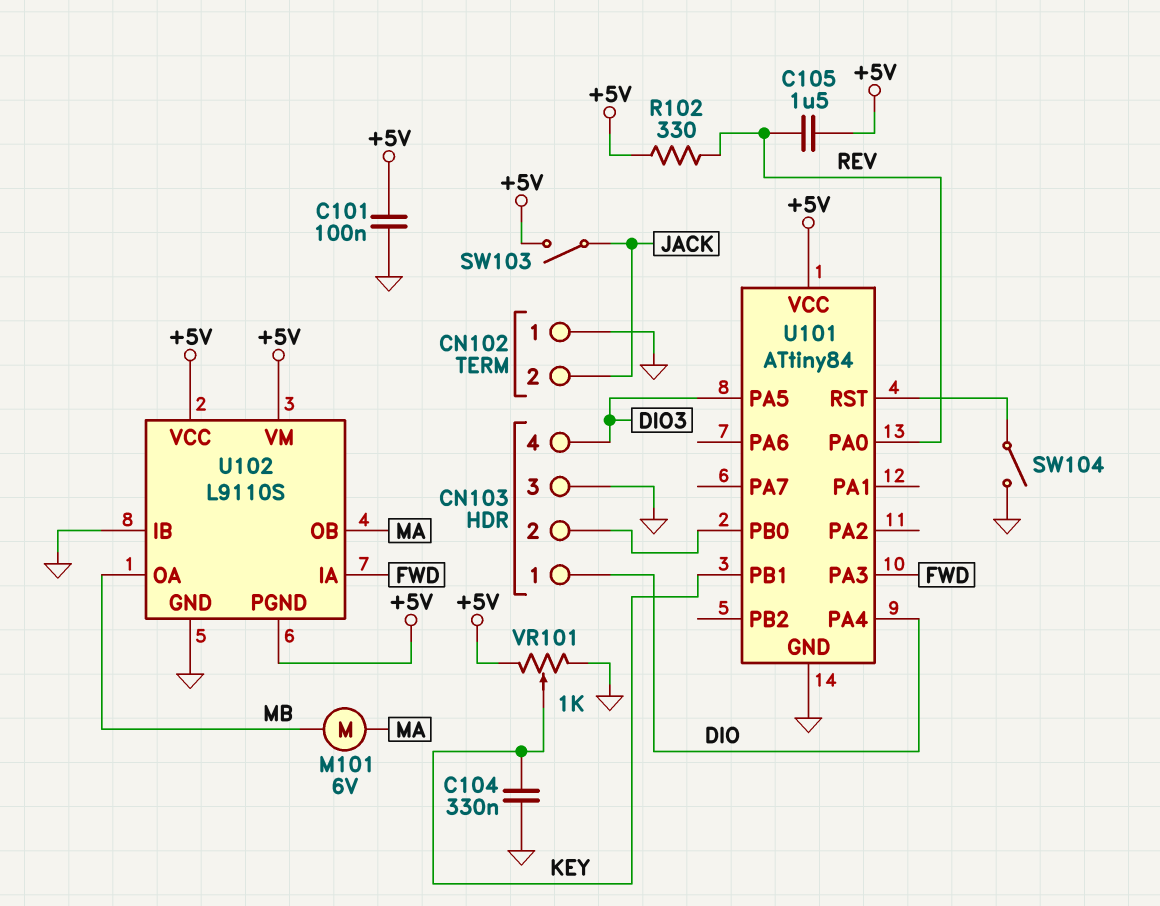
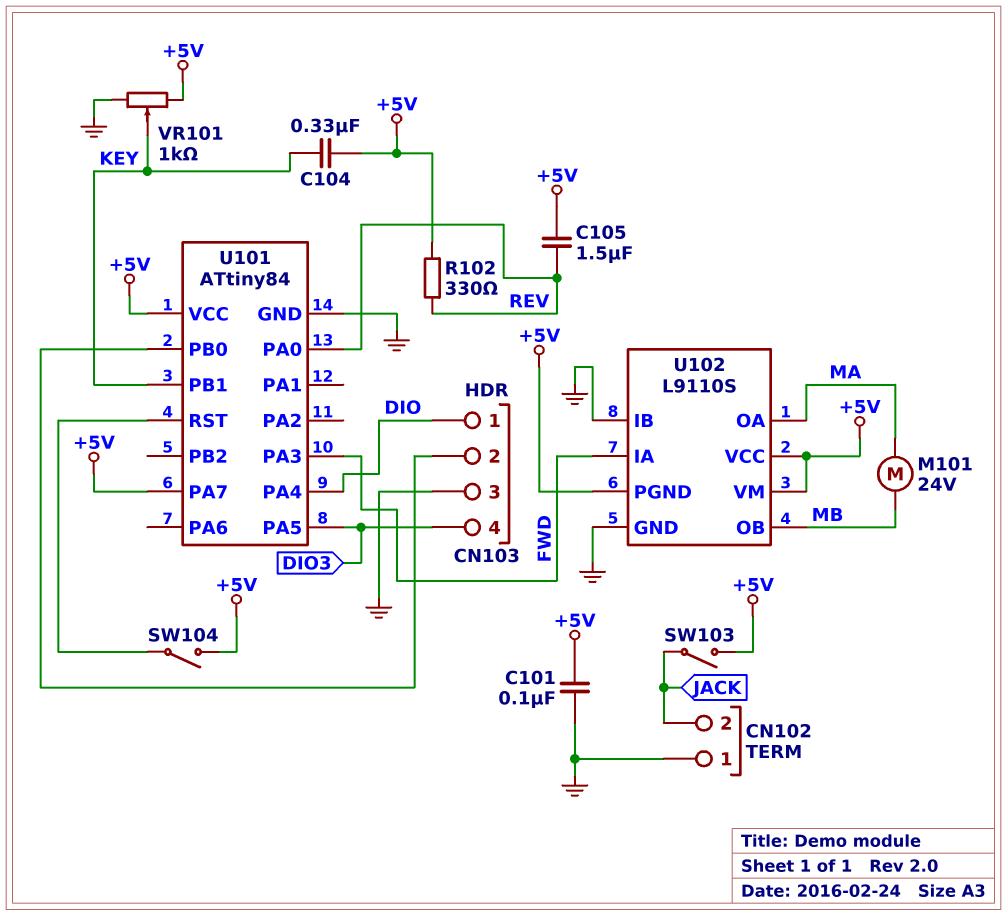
C104: 330nF (GND, KEY) -> 330nF (+5V, KEY)
M101: motor 6V (MA, MB) -> motor 24V (MA, MB)
SW104: switch (GND, U101/RST) -> switch (+5V, U101/RST)
U101 pin PA7: none -> +5V
U102 pin OA: MB -> MA
U102 pin OB: MA -> MB

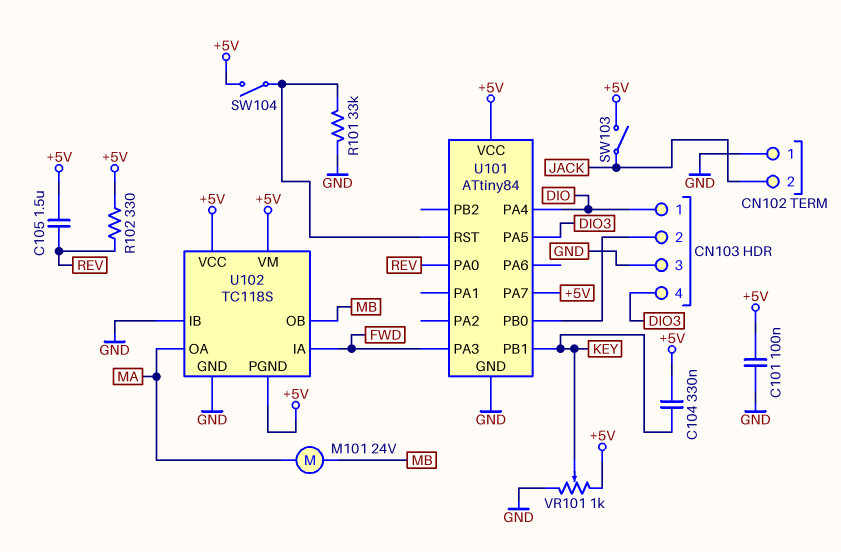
R101: none -> 33k (GND, U101/RST)
U102: L9110S -> TC118S

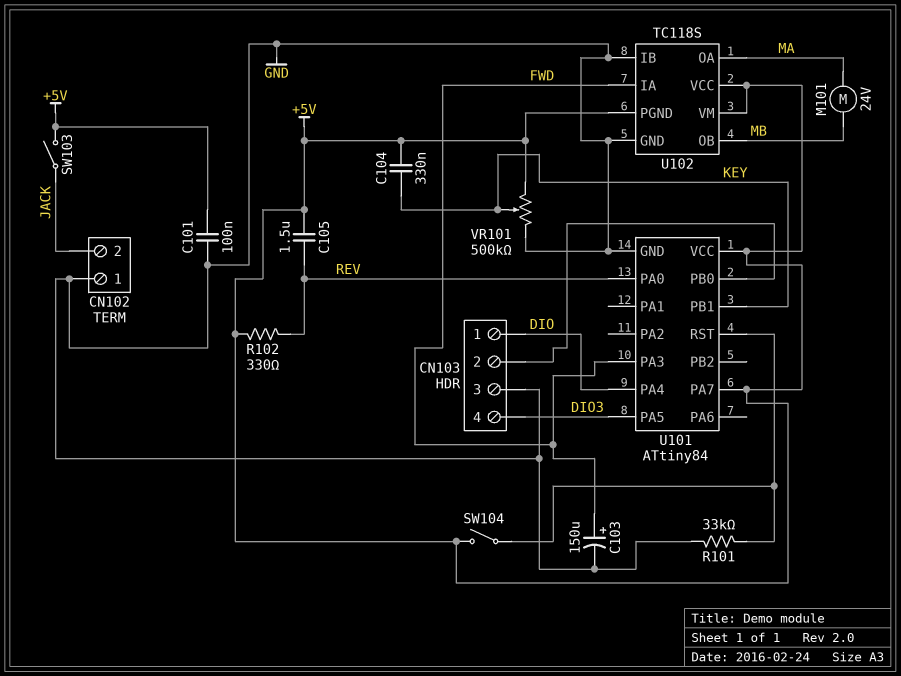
C103: none -> 150uF (plus FWD, minus GND)
VR101: 1k (+5V, GND, wiper KEY) -> 500k (+5V, GND, wiper KEY)

